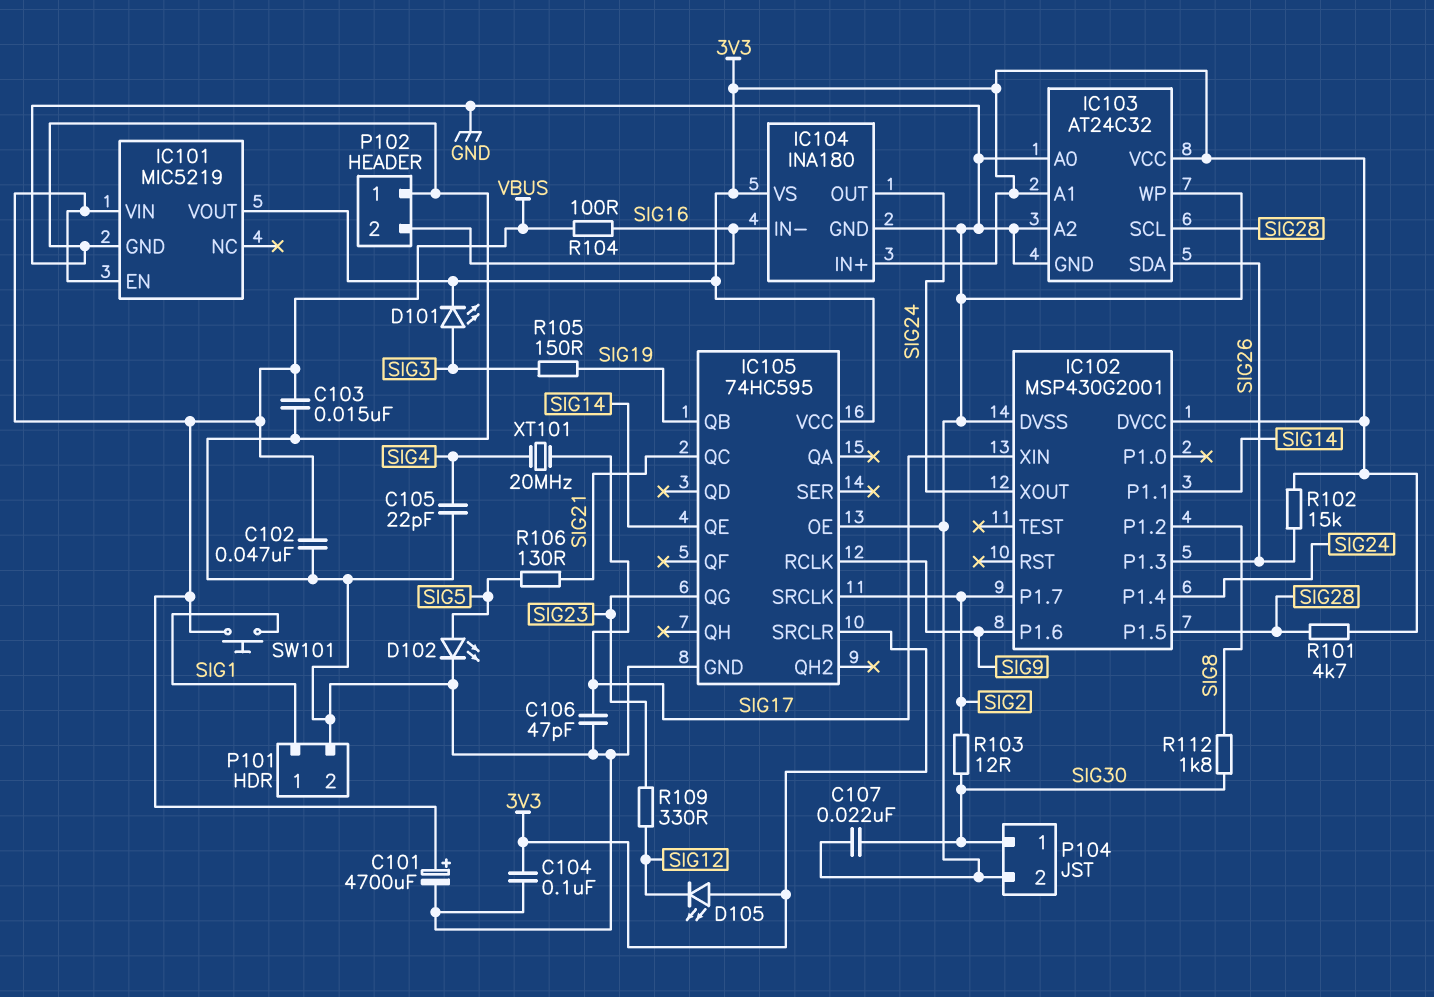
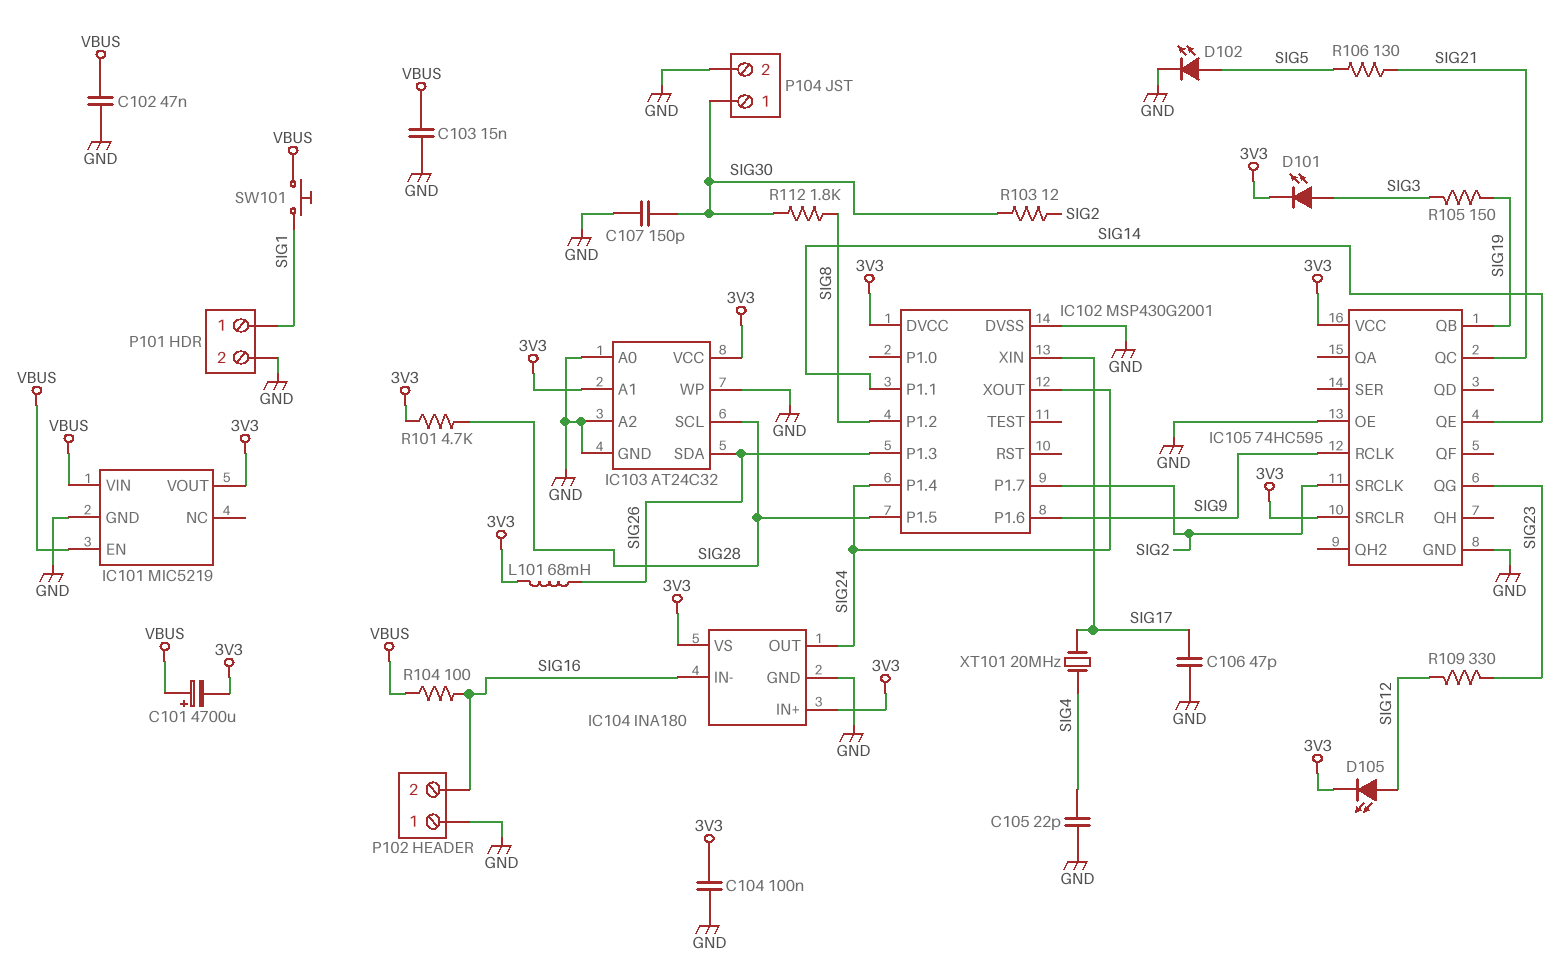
C101: 4700uF (plus VBUS, minus GND) -> 4700uF (plus VBUS, minus 3V3)
C107: 22nF (GND, SIG30) -> 150pF (GND, SIG30)
D105: LED (A 3V3, K SIG12) -> LED (A SIG12, K 3V3)
L101: none -> 68mH (3V3, SIG26)
R102: 15k (3V3, SIG26) -> none

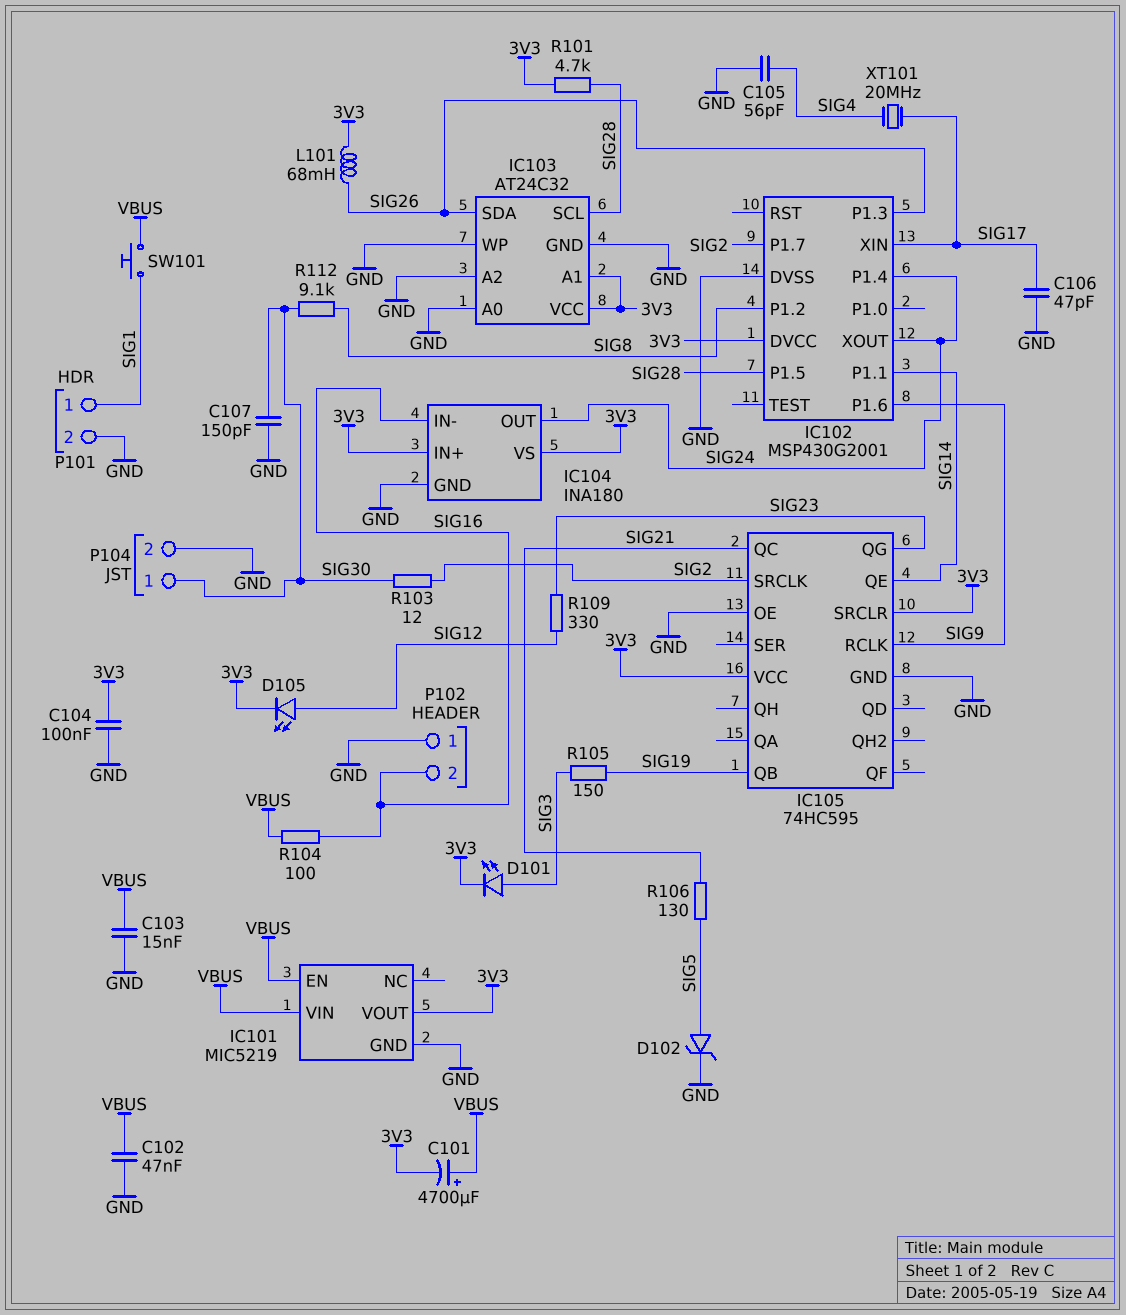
C105: 22pF (GND, SIG4) -> 56pF (GND, SIG4)
D102: LED (A SIG5, K GND) -> zener (A SIG5, K GND)
R112: 1.8k (SIG8, SIG30) -> 9.1k (SIG8, SIG30)

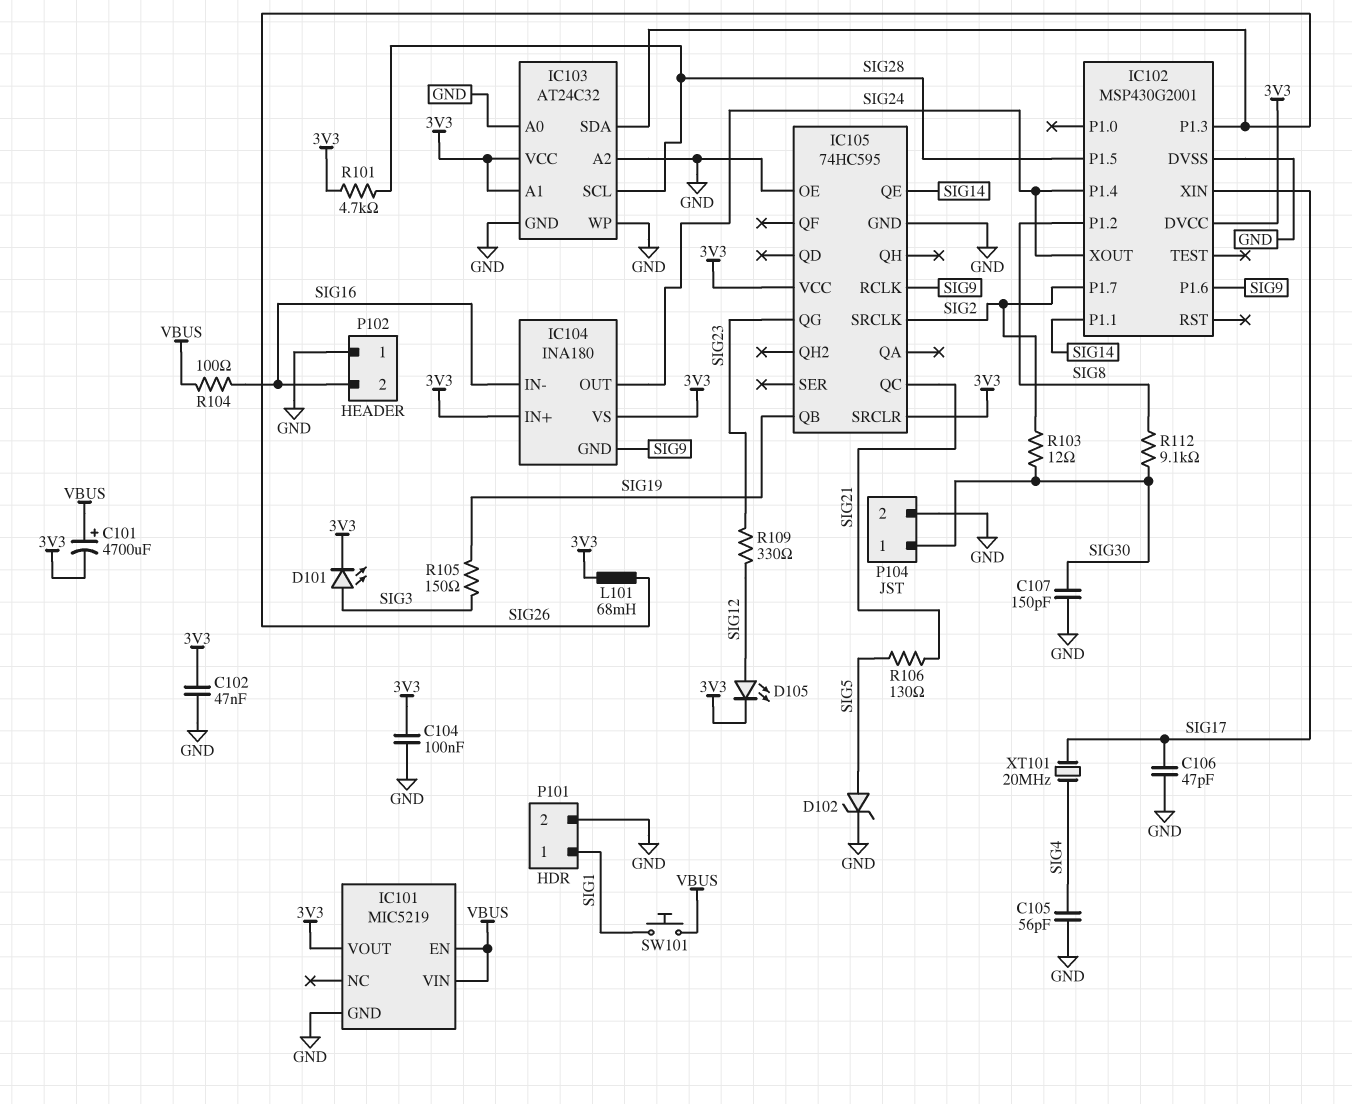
C102: 47nF (GND, VBUS) -> 47nF (3V3, GND)
C103: 15nF (GND, VBUS) -> none
IC104 pin GND: GND -> SIG9

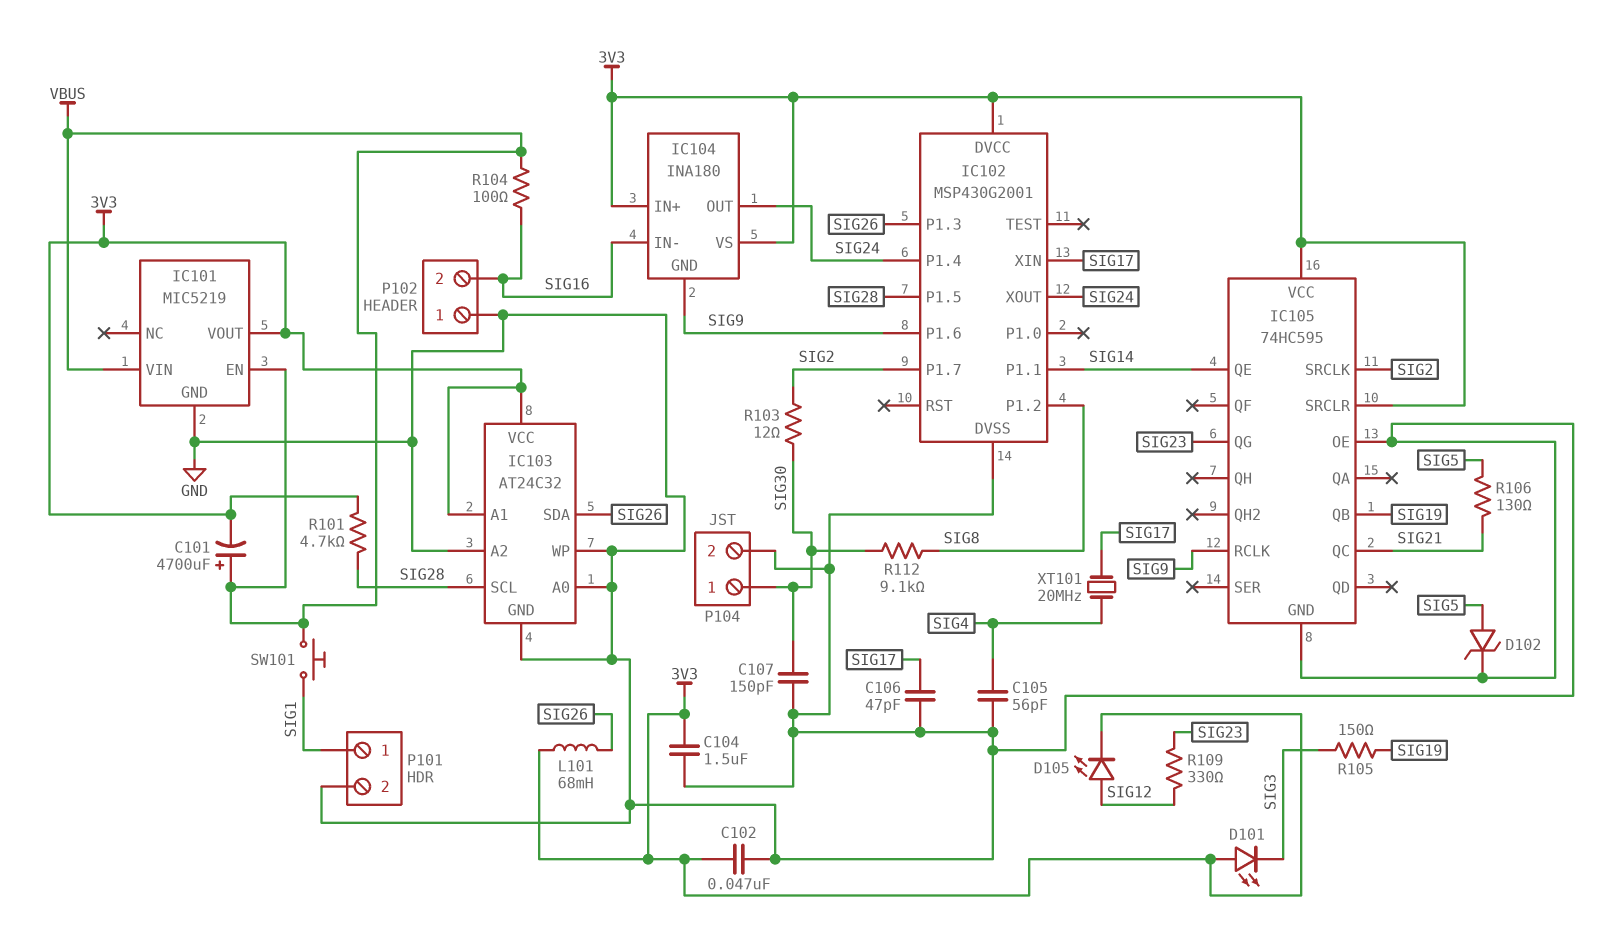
C104: 100nF (3V3, GND) -> 1.5uF (3V3, GND)
D101: LED (A SIG3, K 3V3) -> LED (A 3V3, K SIG3)

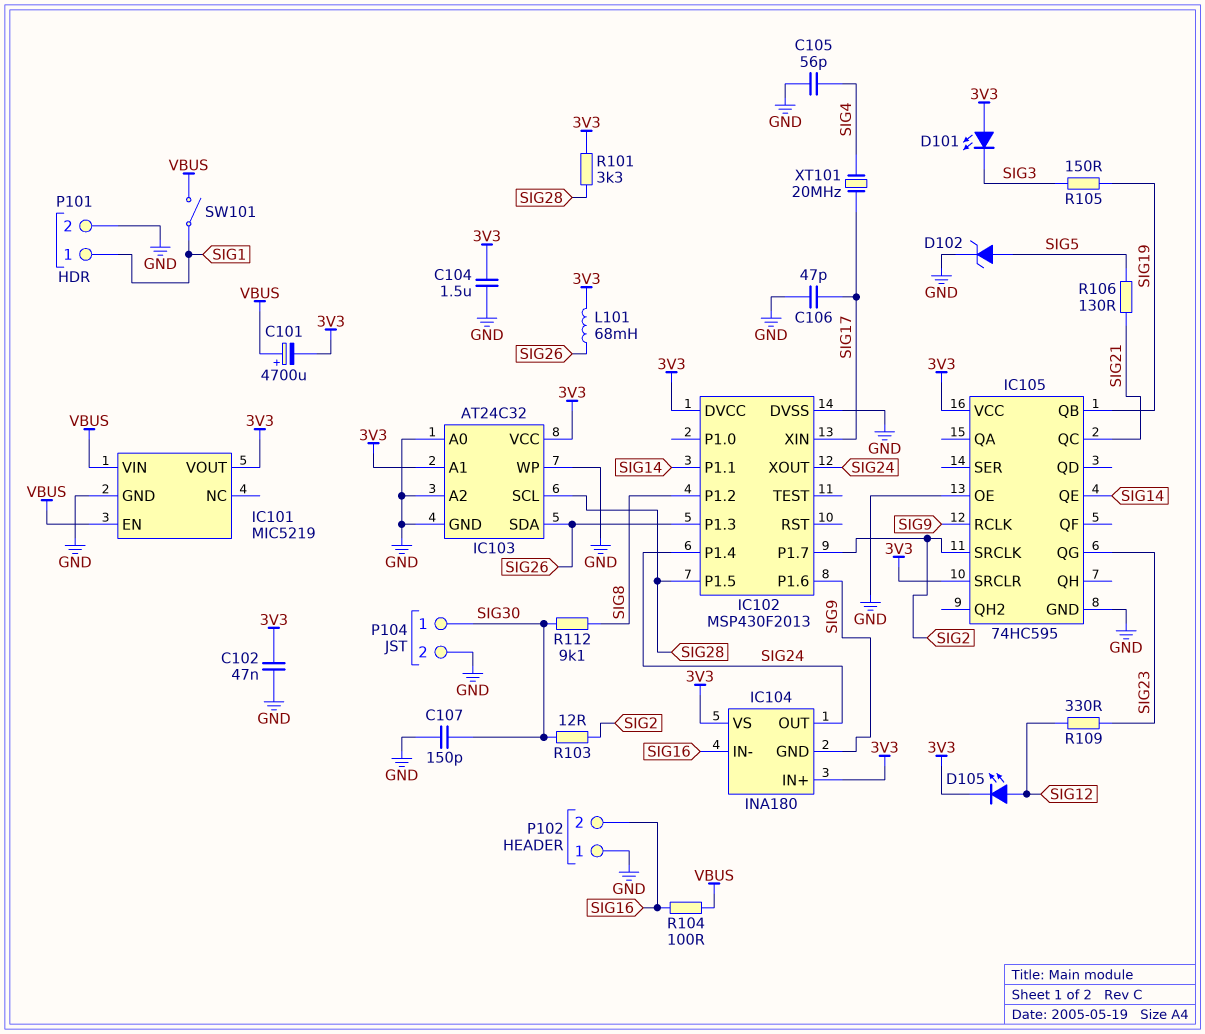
IC102: MSP430G2001 -> MSP430F2013
R101: 4.7k (3V3, SIG28) -> 3.3k (3V3, SIG28)
SW101: button (SIG1, VBUS) -> switch (SIG1, VBUS)

